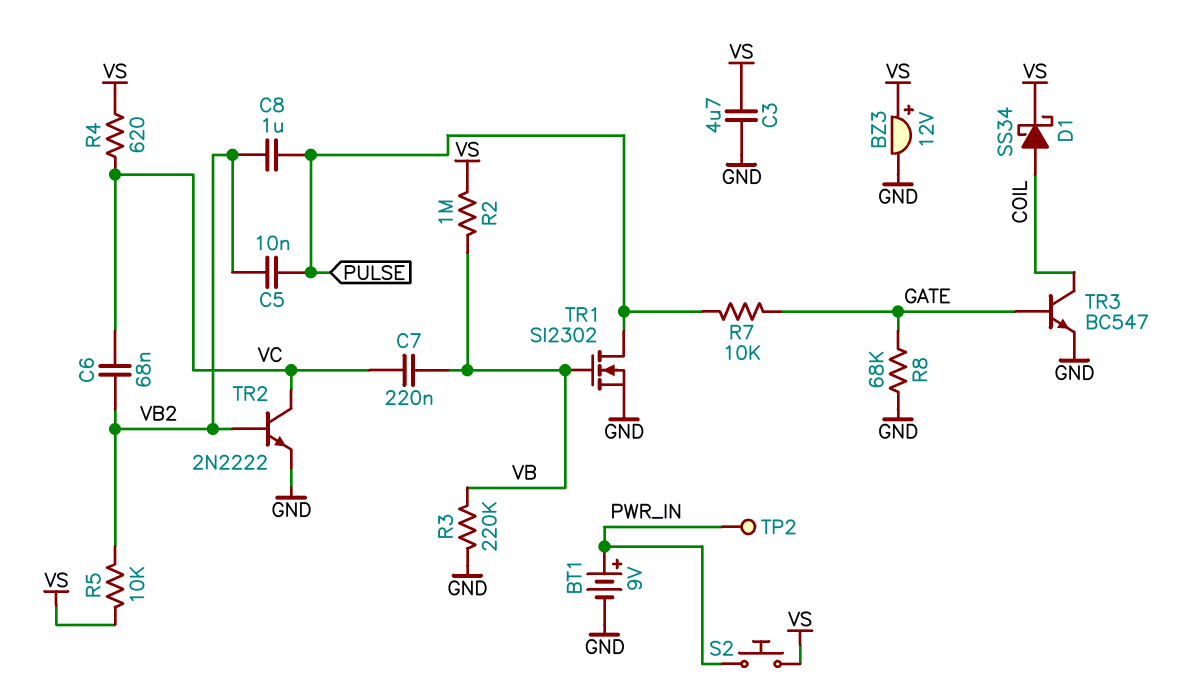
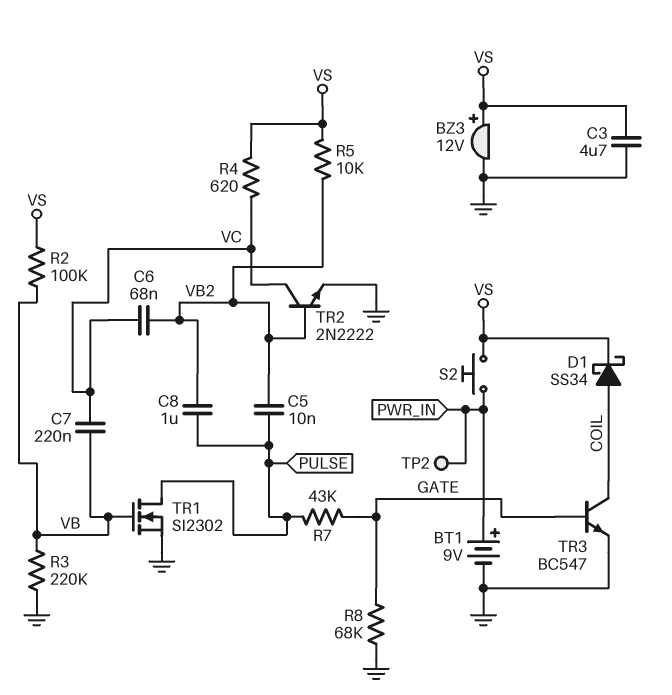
R2: 1M (VB, VS) -> 100k (VB, VS)
R7: 10k (GATE, PULSE) -> 43k (GATE, PULSE)

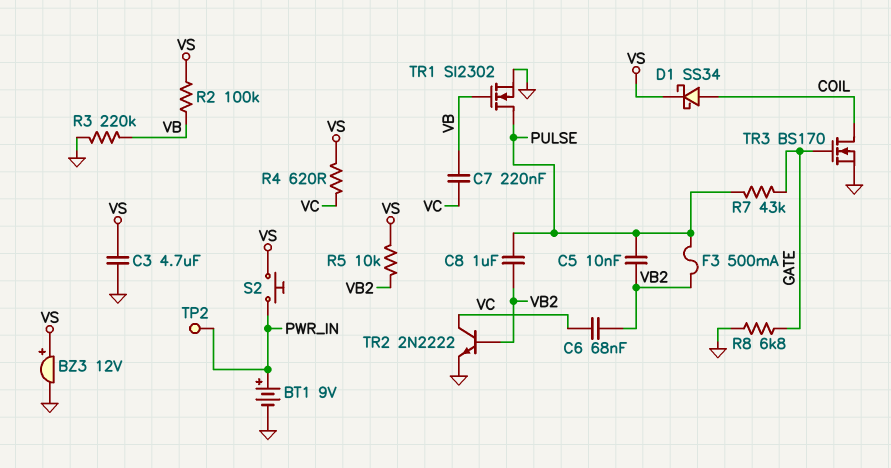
F3: none -> 500mA (PULSE, VB2)
R8: 68k (GATE, GND) -> 6.8k (GATE, GND)
TR3: NPN BC547 (B GATE, C COIL, E GND) -> NMOS BS170 (G GATE, D COIL, S GND)

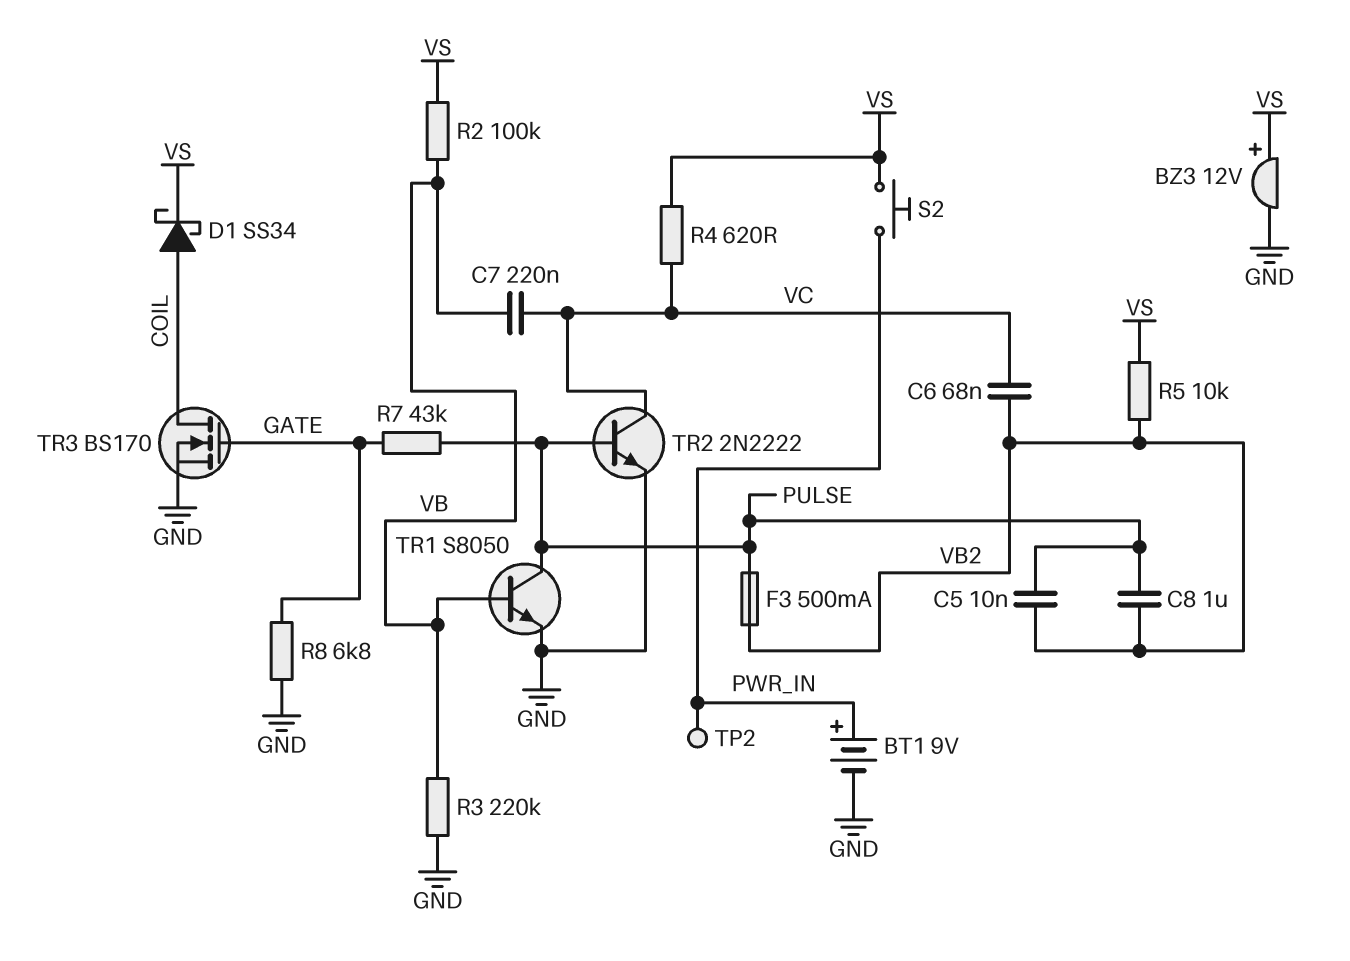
C3: 4.7uF (GND, VS) -> none
TR1: NMOS SI2302 (G VB, D PULSE, S GND) -> NPN S8050 (B VB, C PULSE, E GND)
TR2: NPN 2N2222 (B VB2, C VC, E GND) -> NPN 2N2222 (B PULSE, C VC, E GND)

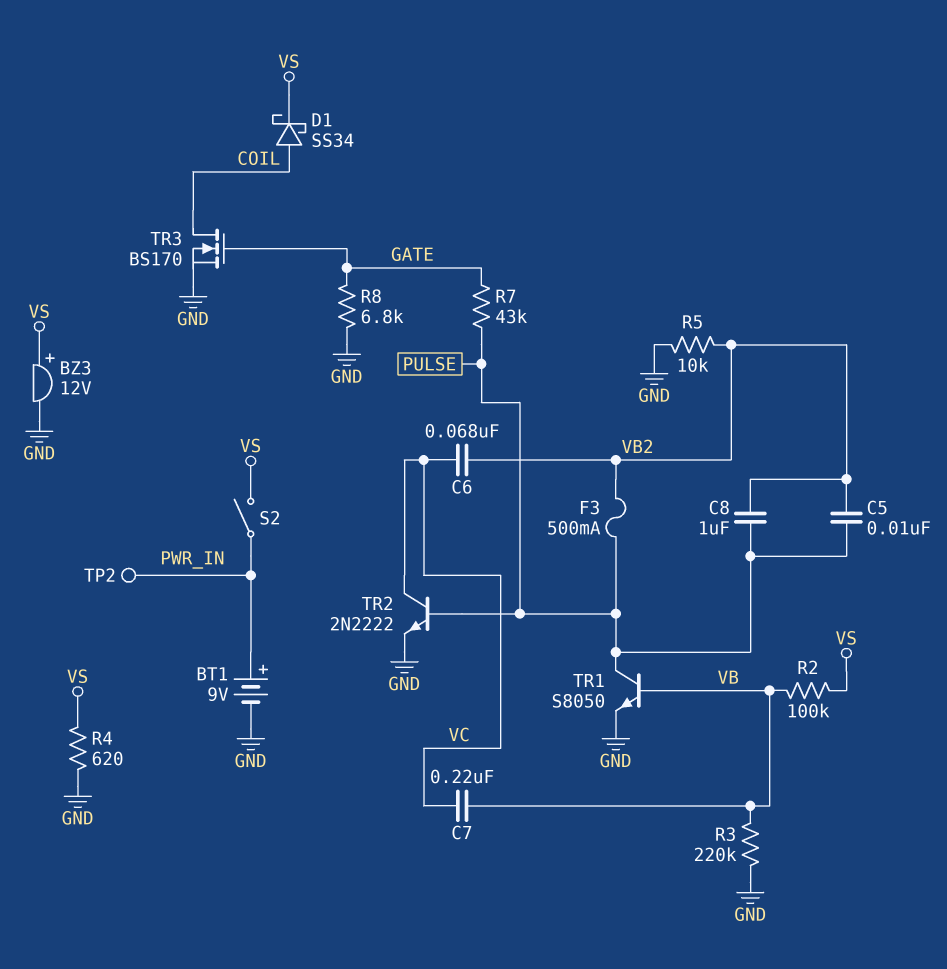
R4: 620 (VC, VS) -> 620 (GND, VS)
R5: 10k (VB2, VS) -> 10k (GND, VB2)
S2: button (PWR_IN, VS) -> switch (PWR_IN, VS)

